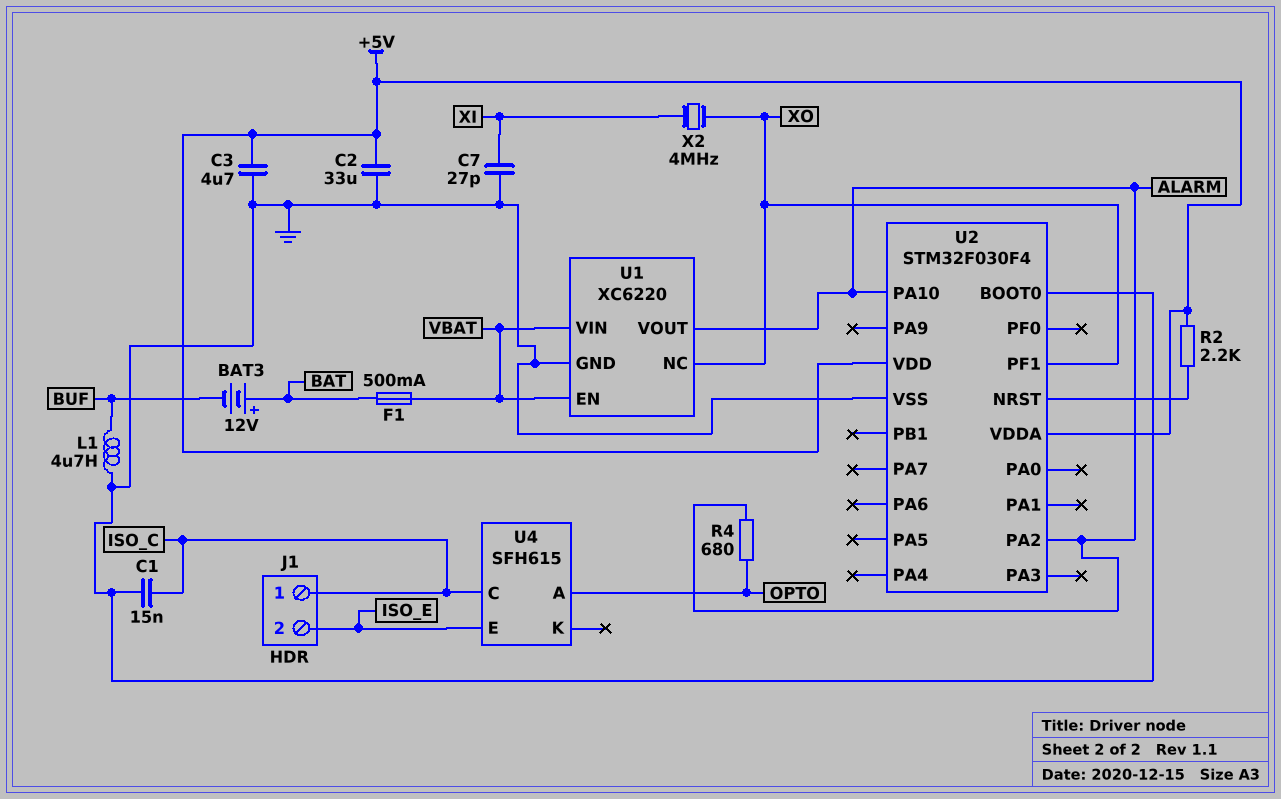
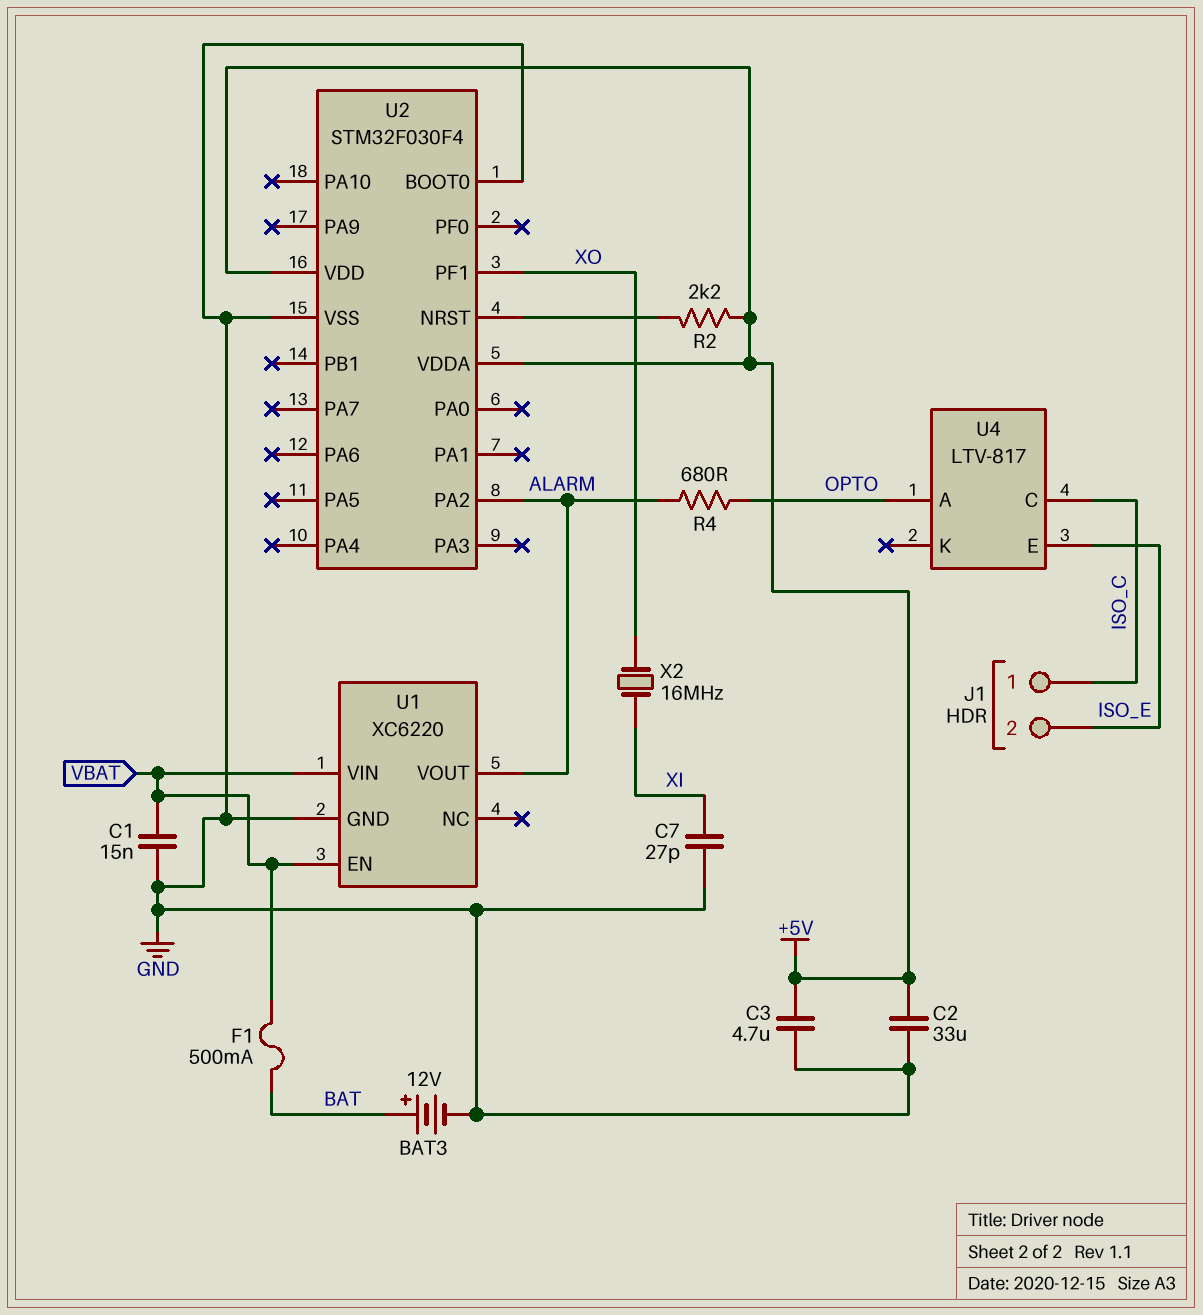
BAT3: 12V (plus BAT, minus BUF) -> 12V (plus BAT, minus GND)
C1: 15nF (GND, ISO_C) -> 15nF (GND, VBAT)
L1: 4.7uH (BUF, GND) -> none
U1 pin NC: XO -> none
U2 pin PA10: ALARM -> none
U4: SFH615 -> LTV-817
X2: 4MHz (XI, XO) -> 16MHz (XI, XO)

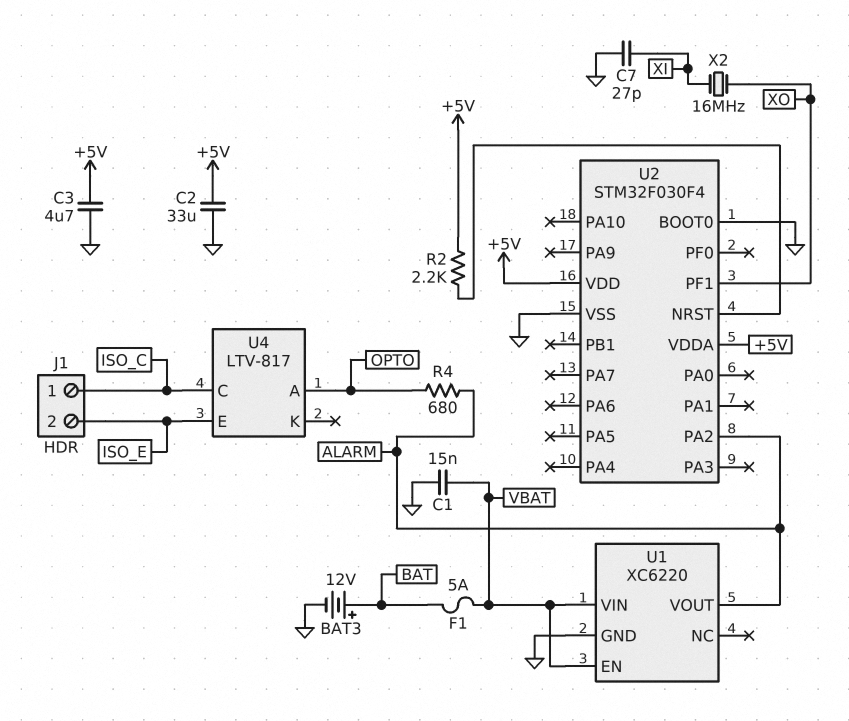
F1: 500mA (BAT, VBAT) -> 5A (BAT, VBAT)

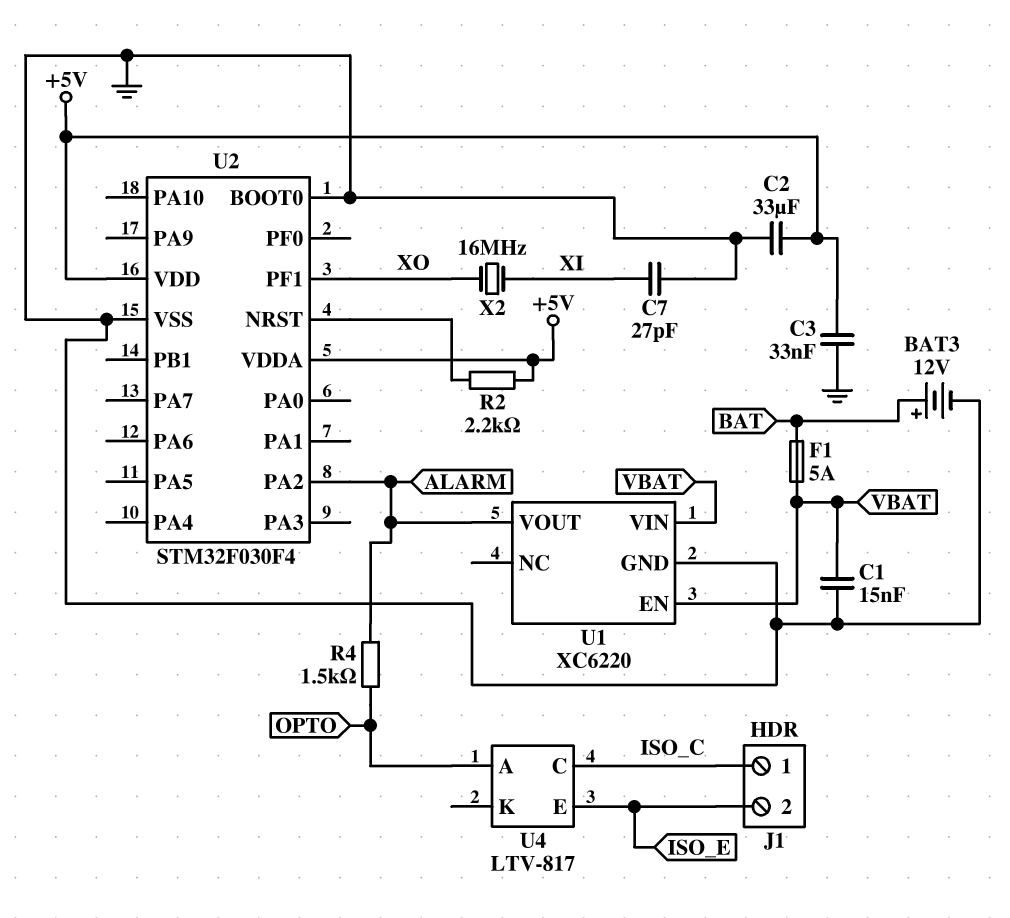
C3: 4.7uF (+5V, GND) -> 33nF (+5V, GND)
R4: 680 (ALARM, OPTO) -> 1.5k (ALARM, OPTO)

